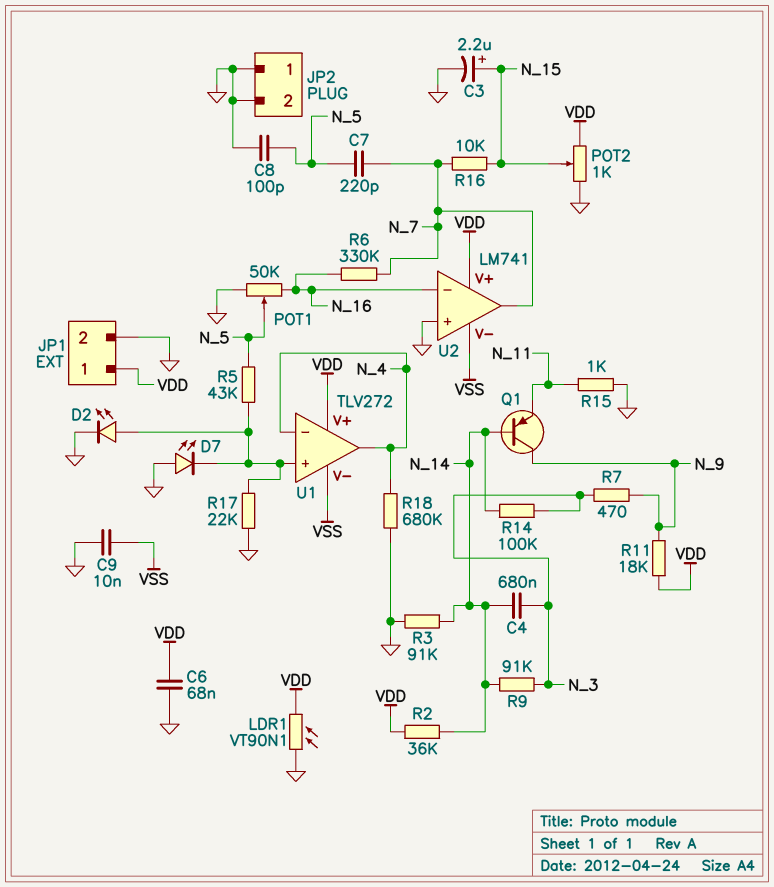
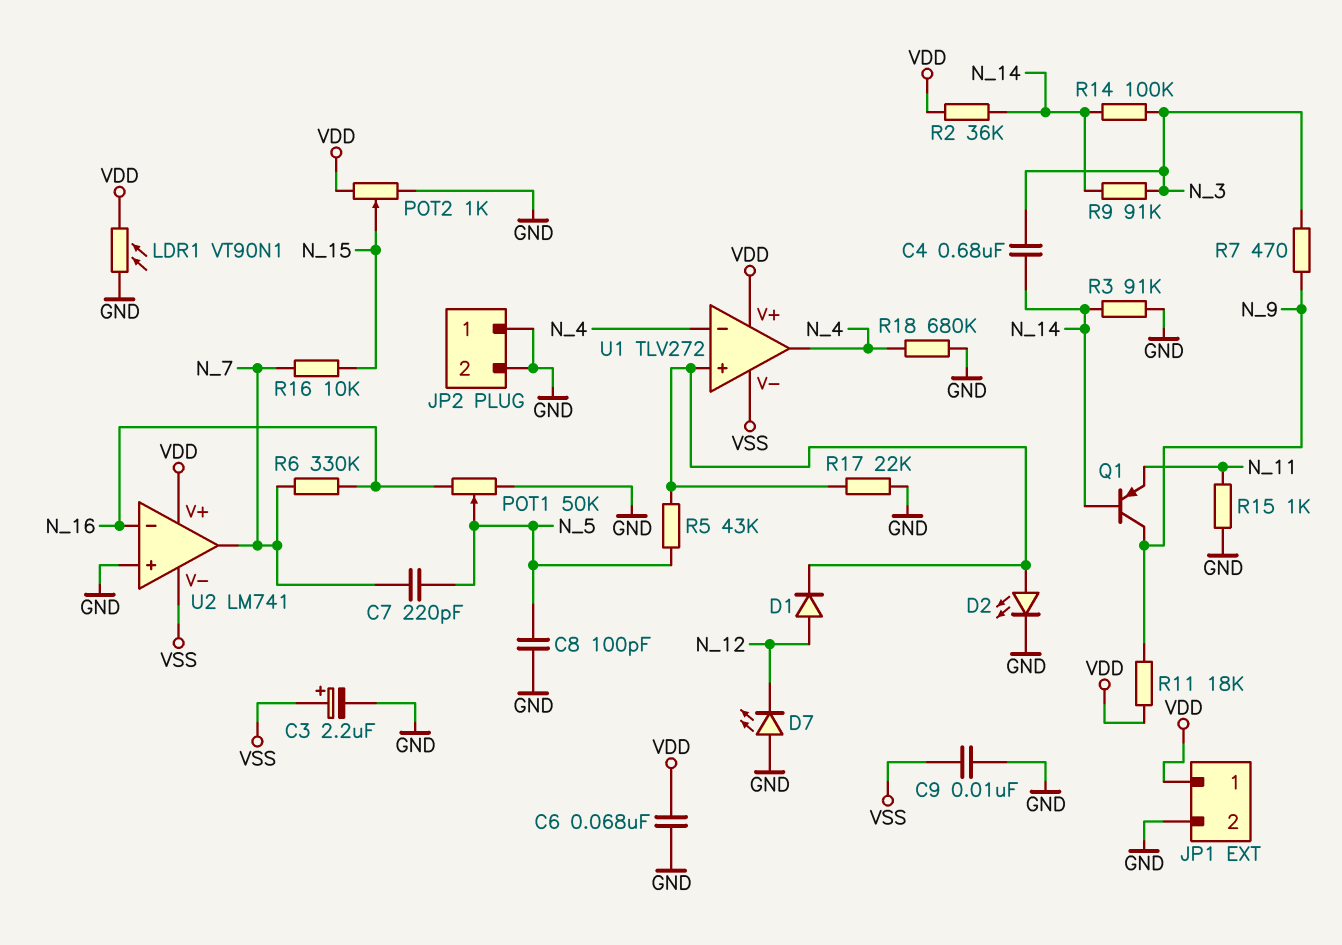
C3: 2.2uF (plus N_15, minus GND) -> 2.2uF (plus VSS, minus GND)
D1: none -> diode (A N_12, K U1/in+)
D7: LED (A GND, K U1/in+) -> LED (A GND, K N_12)

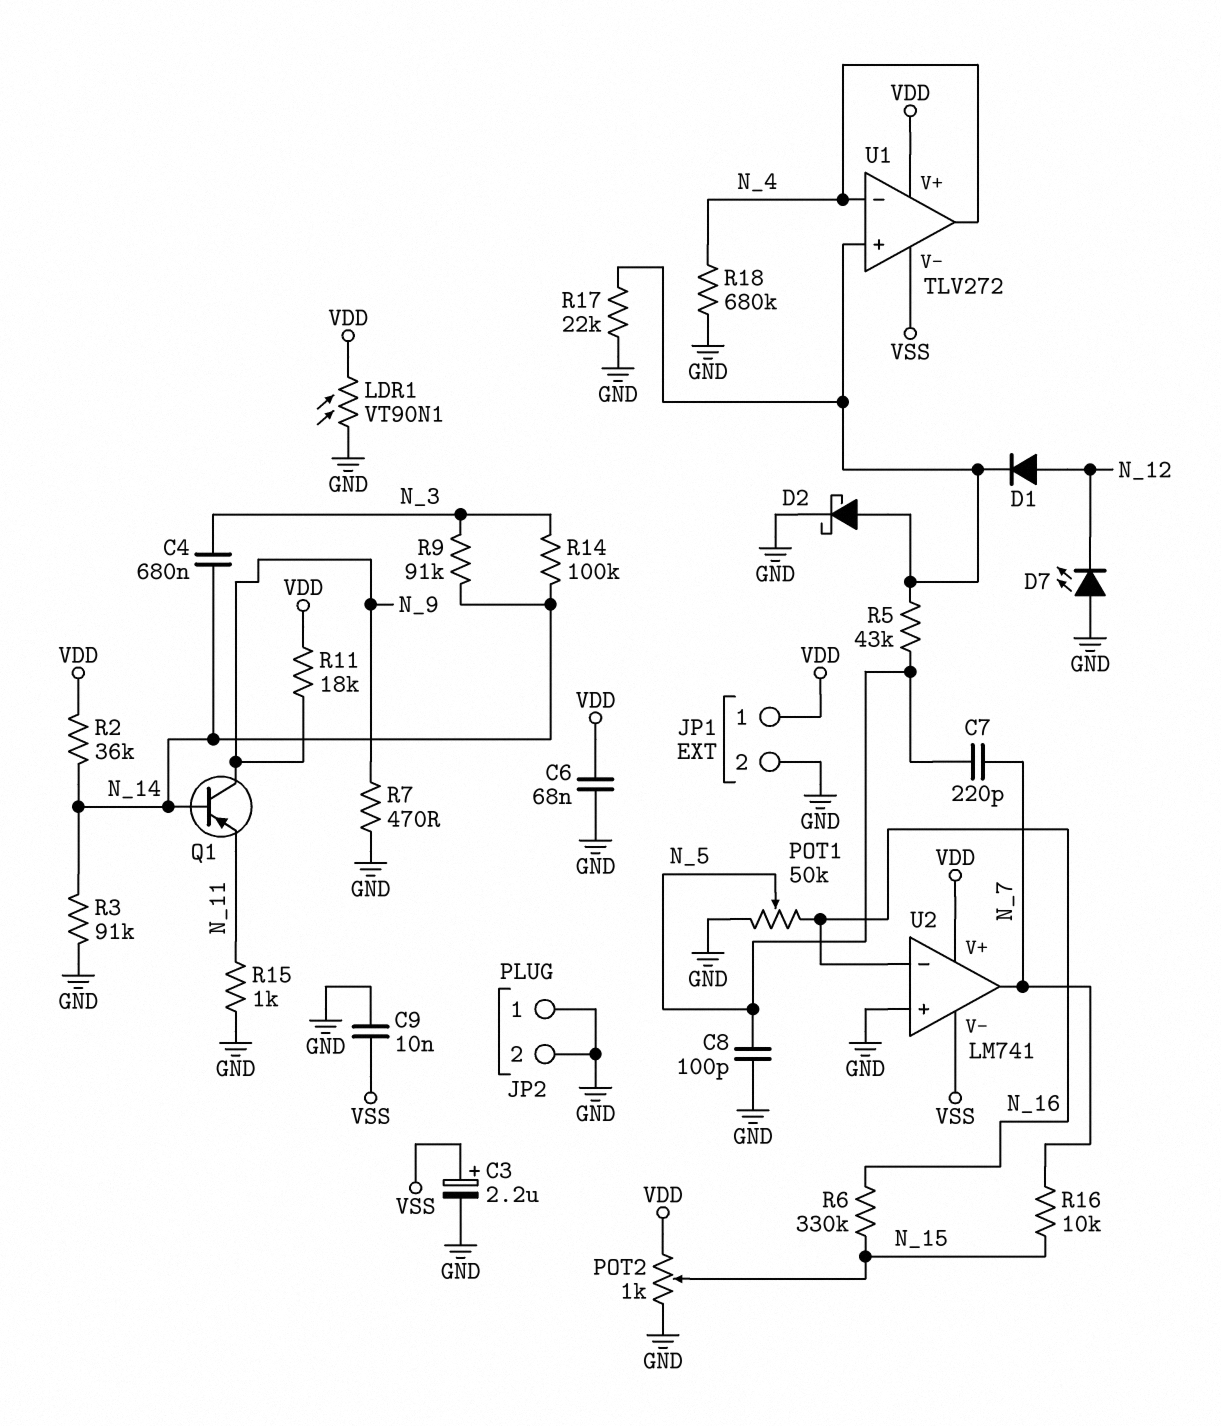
D2: LED (A U1/in+, K GND) -> schottky (A U1/in+, K GND)
R6: 330k (N_7, N_16) -> 330k (N_15, N_16)
R7: 470 (N_3, N_9) -> 470 (GND, N_9)

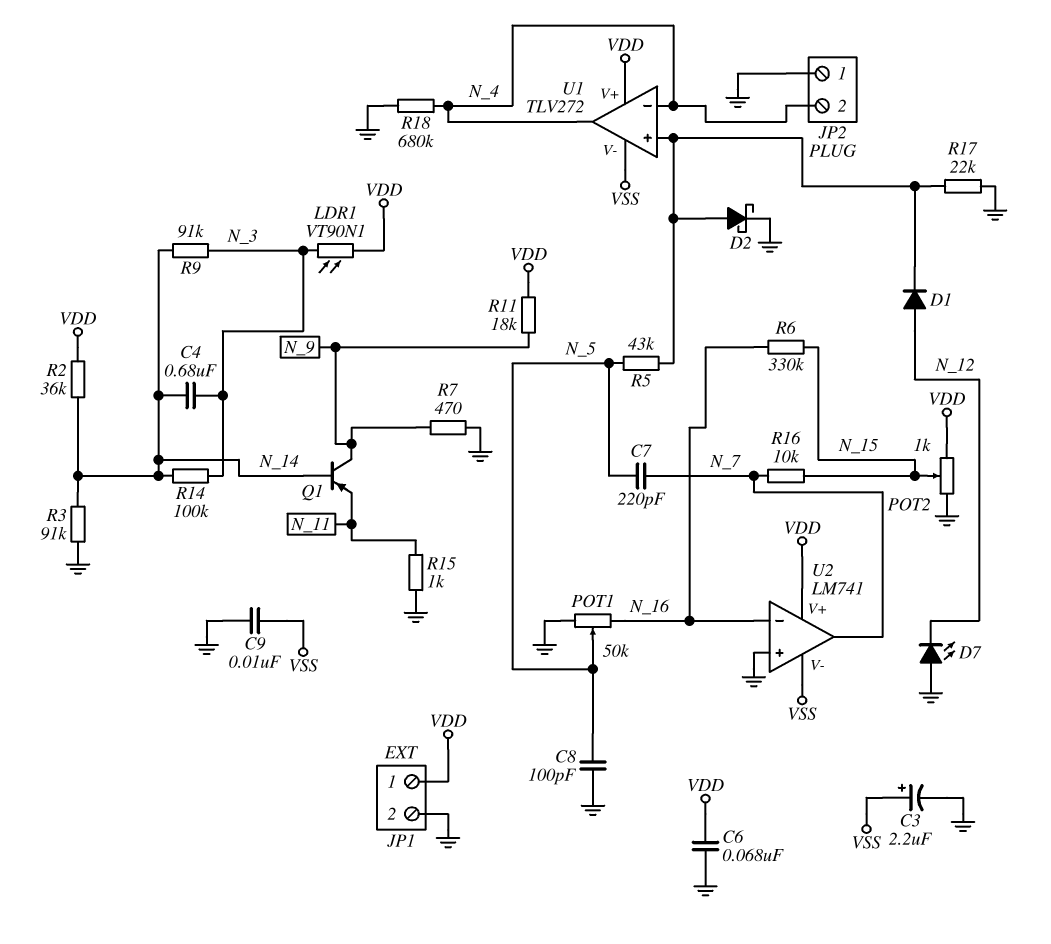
JP2 pin 2: GND -> N_4
LDR1: VT90N1 (GND, VDD) -> VT90N1 (N_3, VDD)

